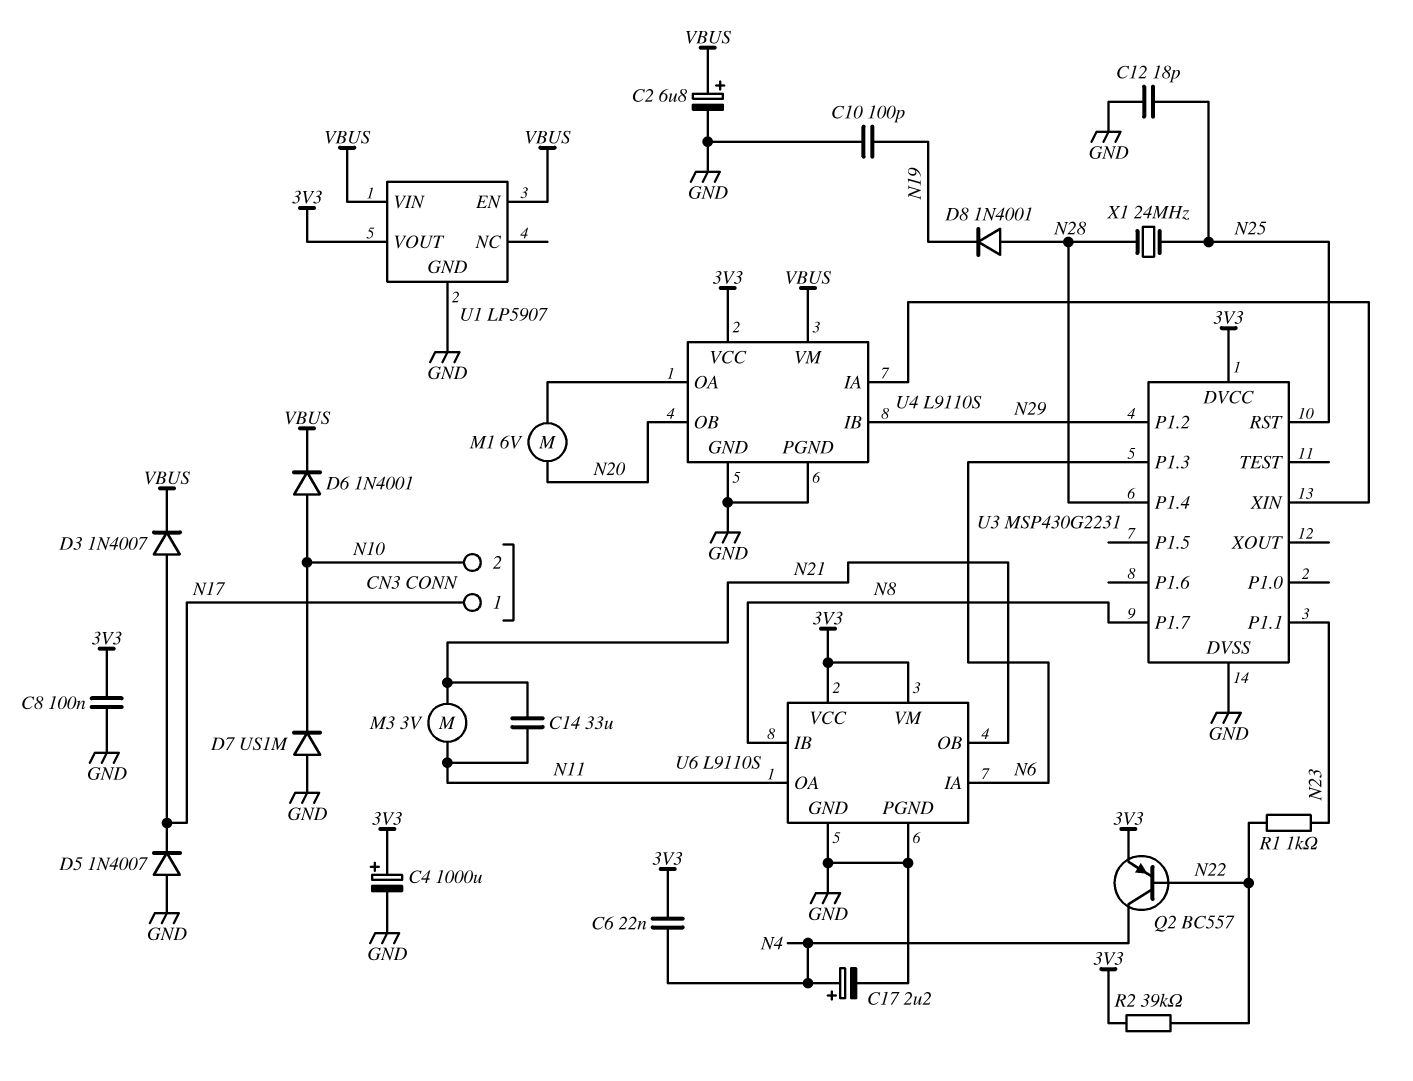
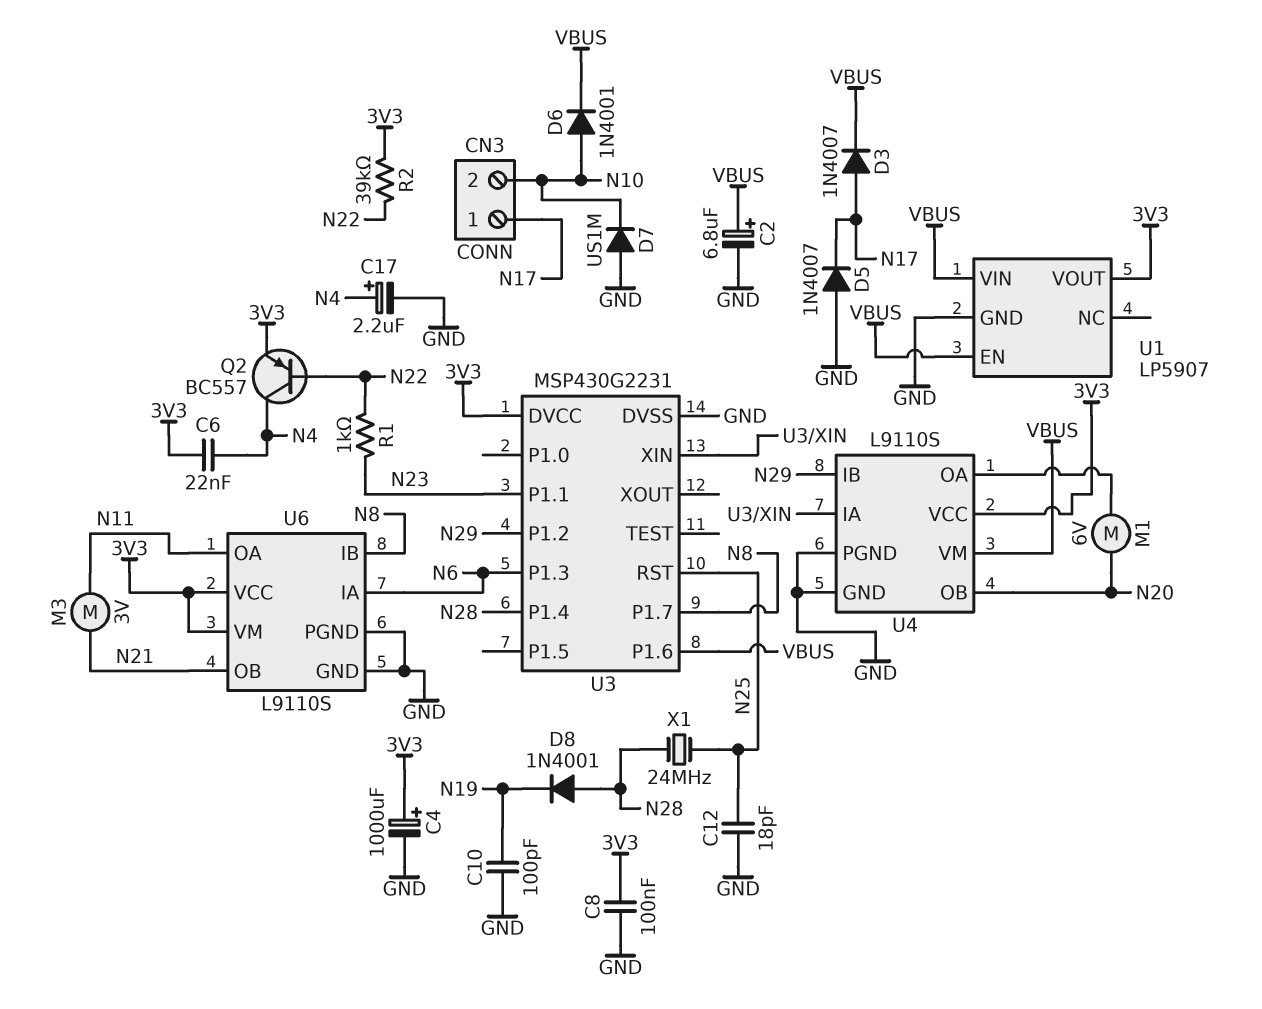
C14: 33uF (N11, N21) -> none
U3 pin P1.6: none -> VBUS

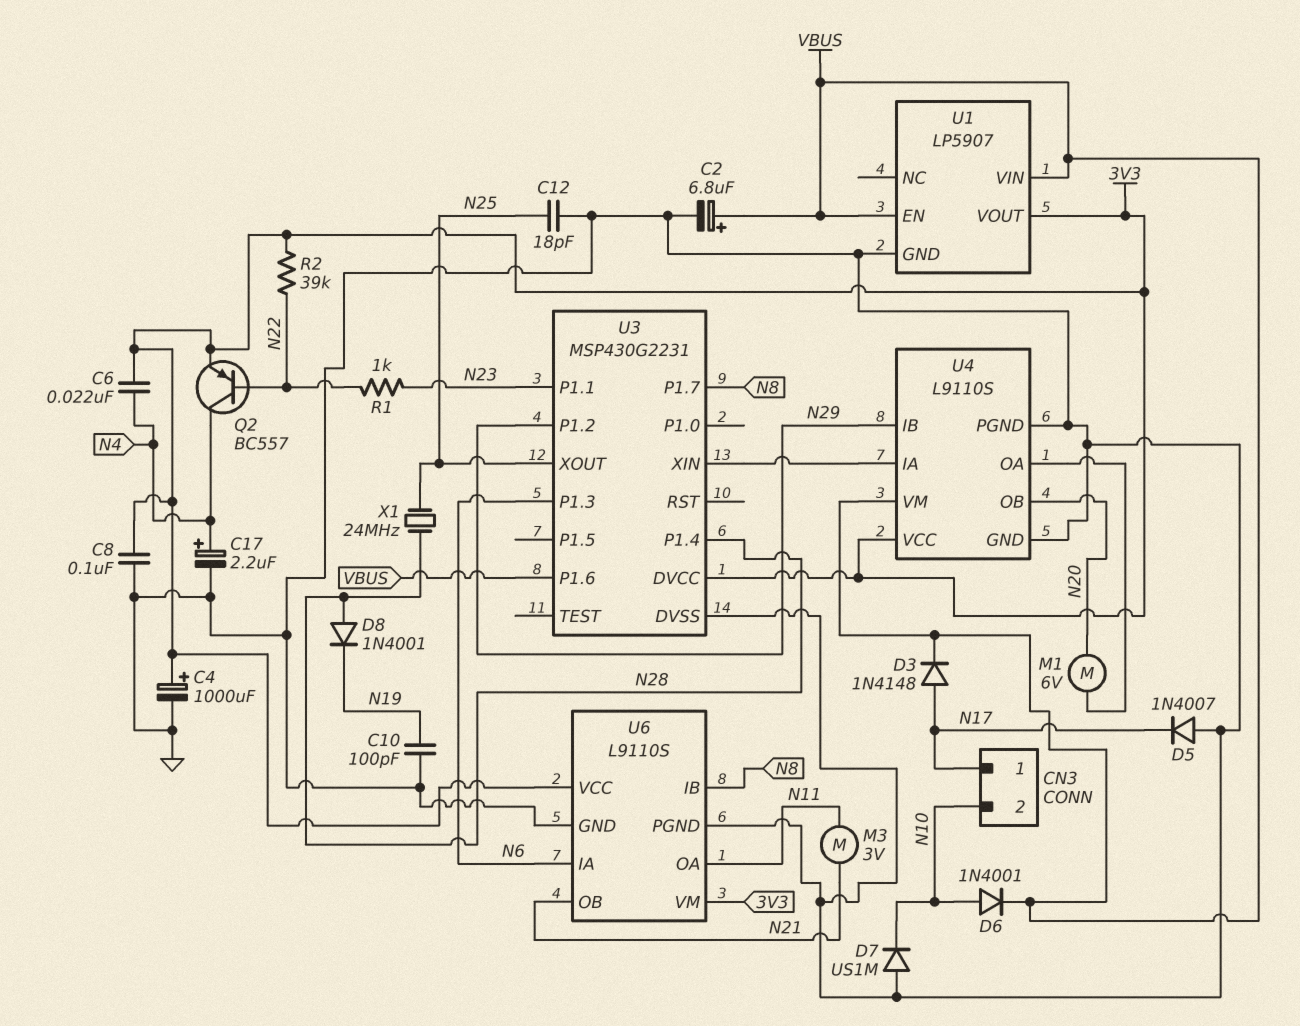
D3: diode 1N4007 (A N17, K VBUS) -> diode 1N4148 (A N17, K VBUS)
U3 pin RST: N25 -> none
U3 pin XOUT: none -> N25

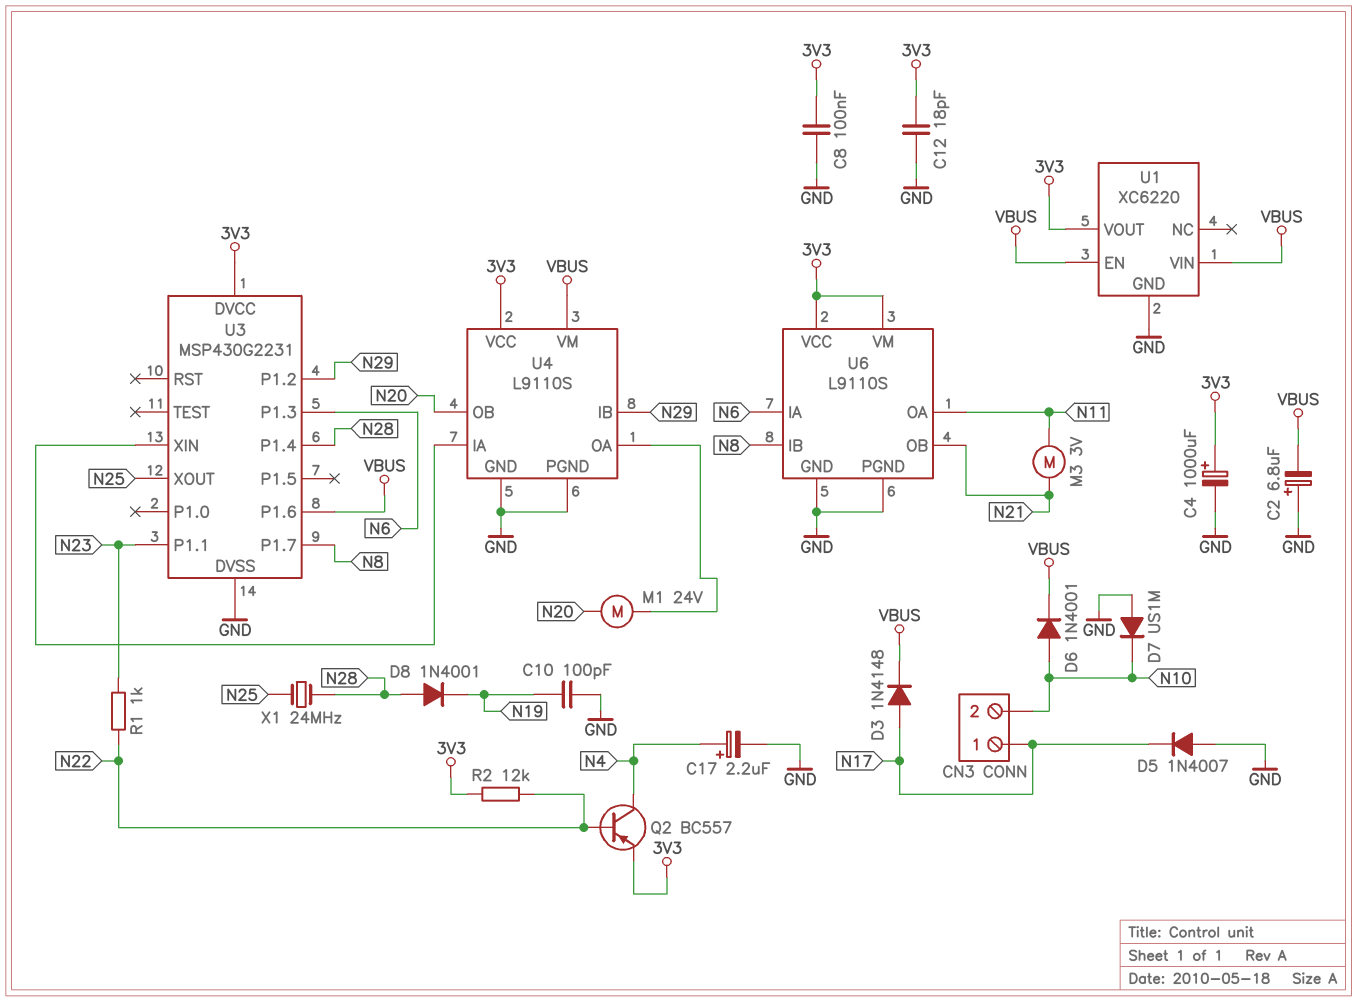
C2: 6.8uF (plus VBUS, minus GND) -> 6.8uF (plus GND, minus VBUS)
C6: 22nF (3V3, N4) -> none
C12: 18pF (GND, N25) -> 18pF (3V3, GND)
M1: motor 6V (N20, U4/OA) -> motor 24V (N20, U4/OA)
R2: 39k (3V3, N22) -> 12k (3V3, N22)
U1: LP5907 -> XC6220

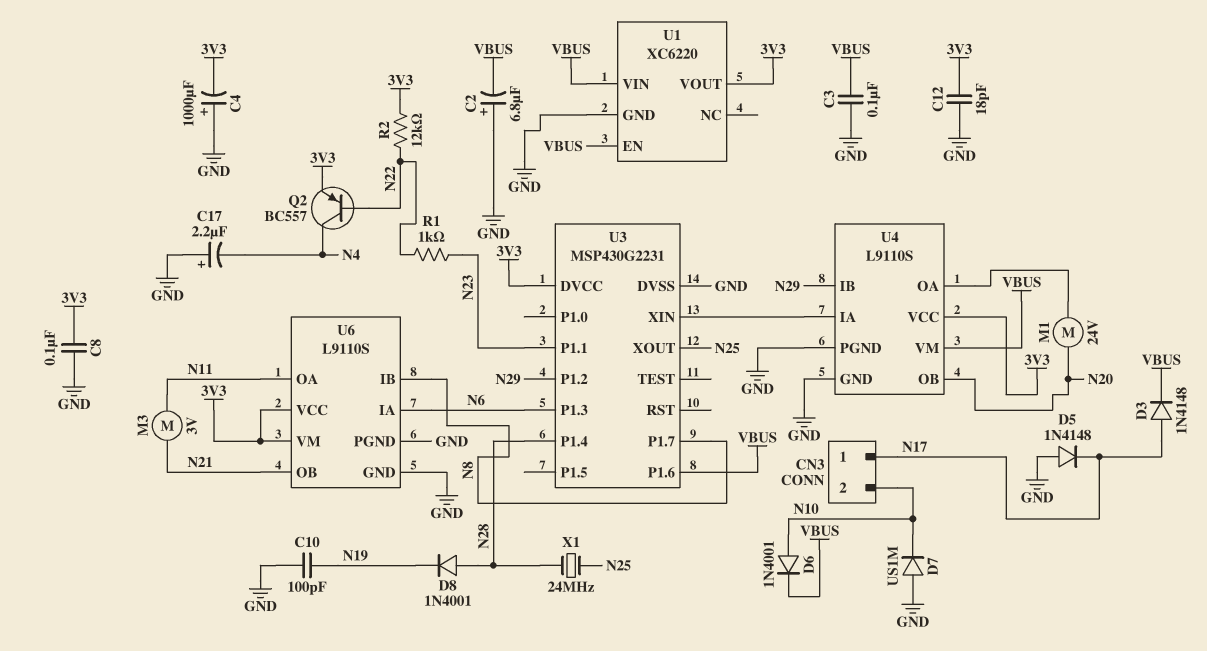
C3: none -> 100nF (GND, VBUS)
C4: 1000uF (plus 3V3, minus GND) -> 1000uF (plus GND, minus 3V3)
C17: 2.2uF (plus N4, minus GND) -> 2.2uF (plus GND, minus N4)
D5: diode 1N4007 (A GND, K N17) -> diode 1N4148 (A GND, K N17)

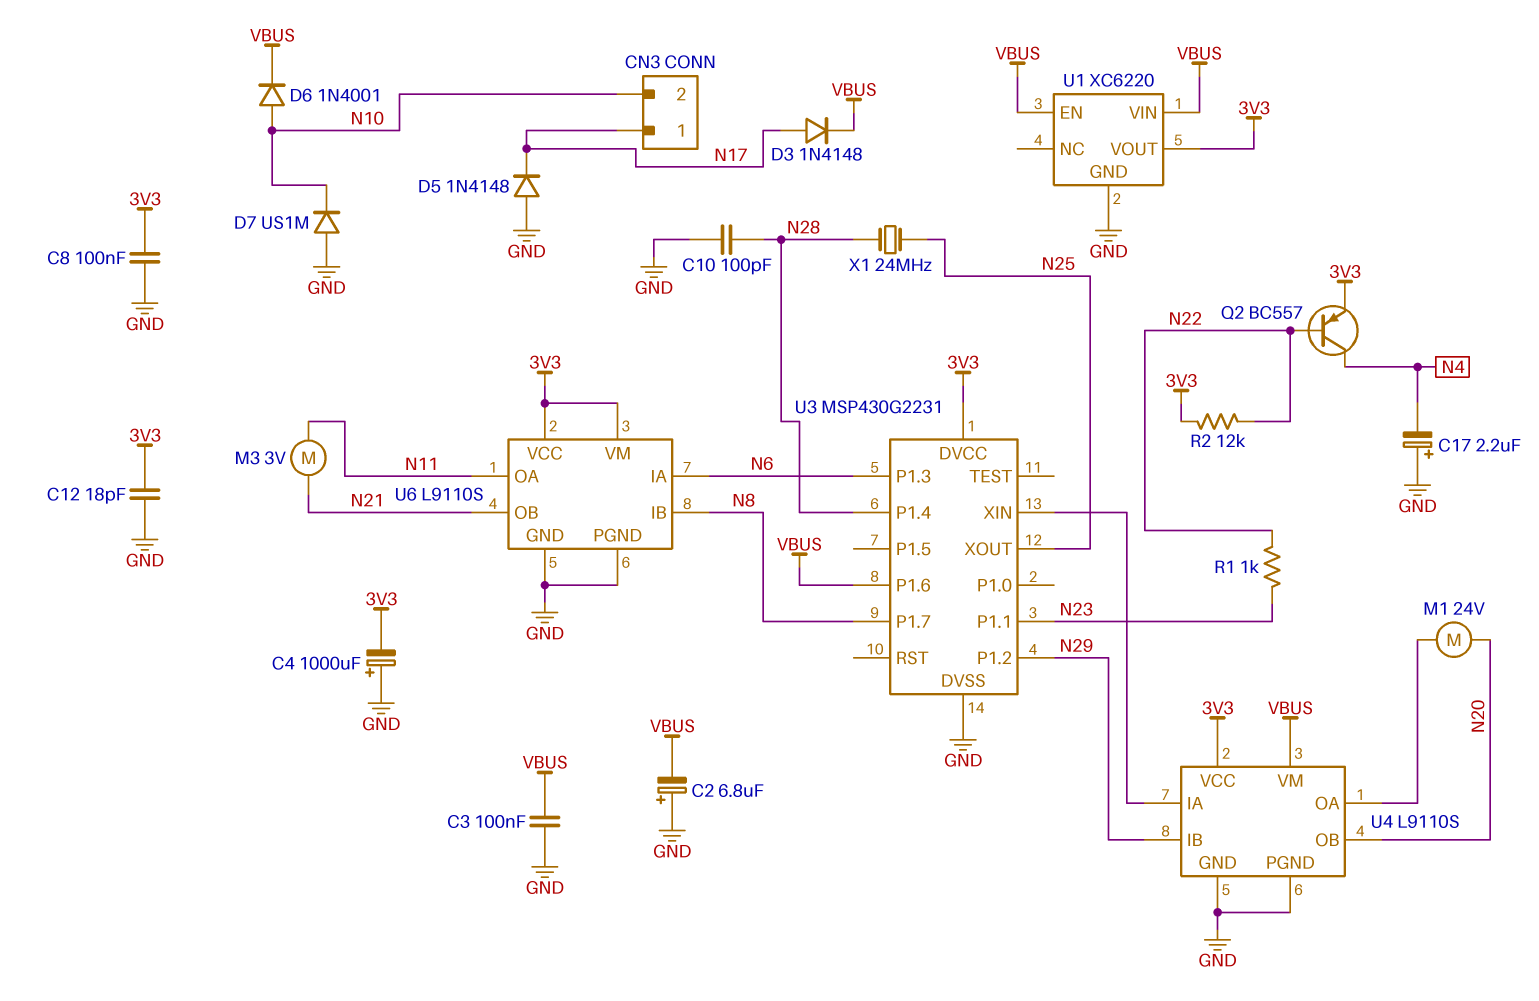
C10: 100pF (GND, N19) -> 100pF (GND, N28)
D8: diode 1N4001 (A N28, K N19) -> none

